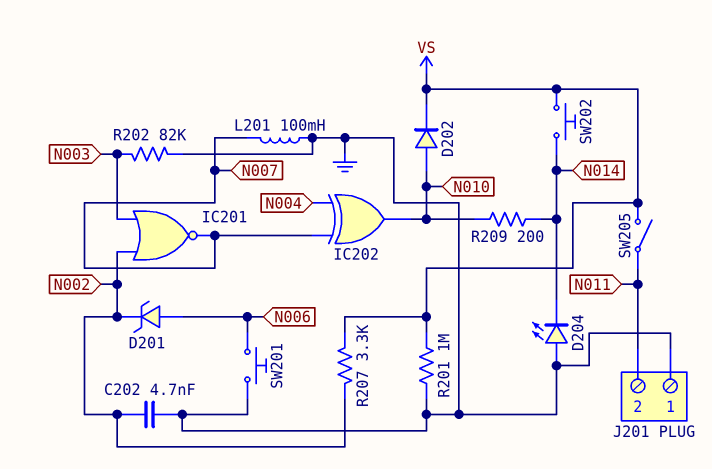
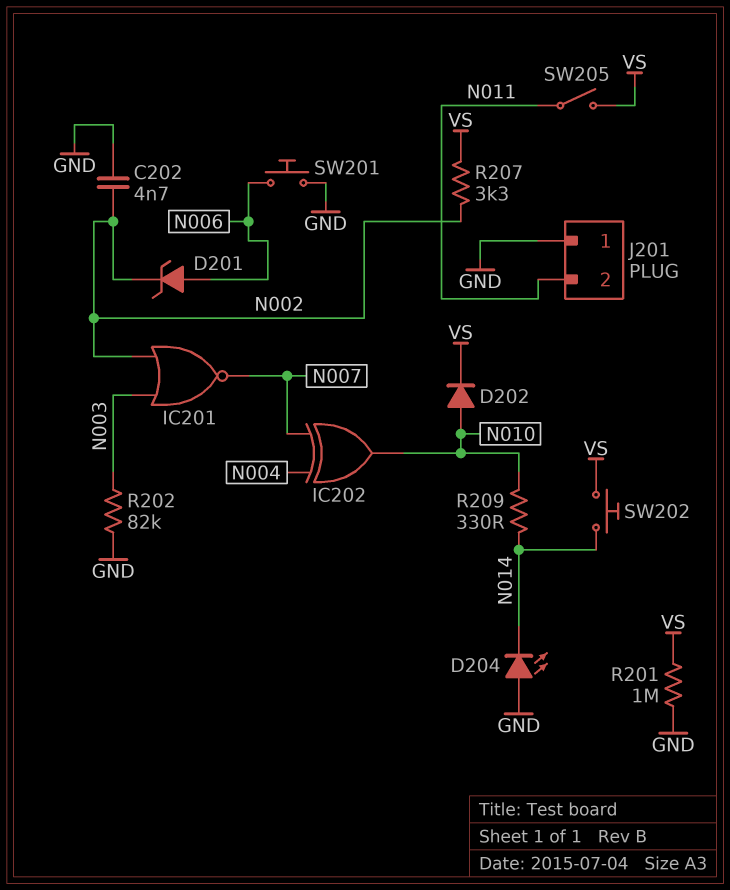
L201: 100mH (GND, N007) -> none
R209: 200 (N010, N014) -> 330 (N010, N014)

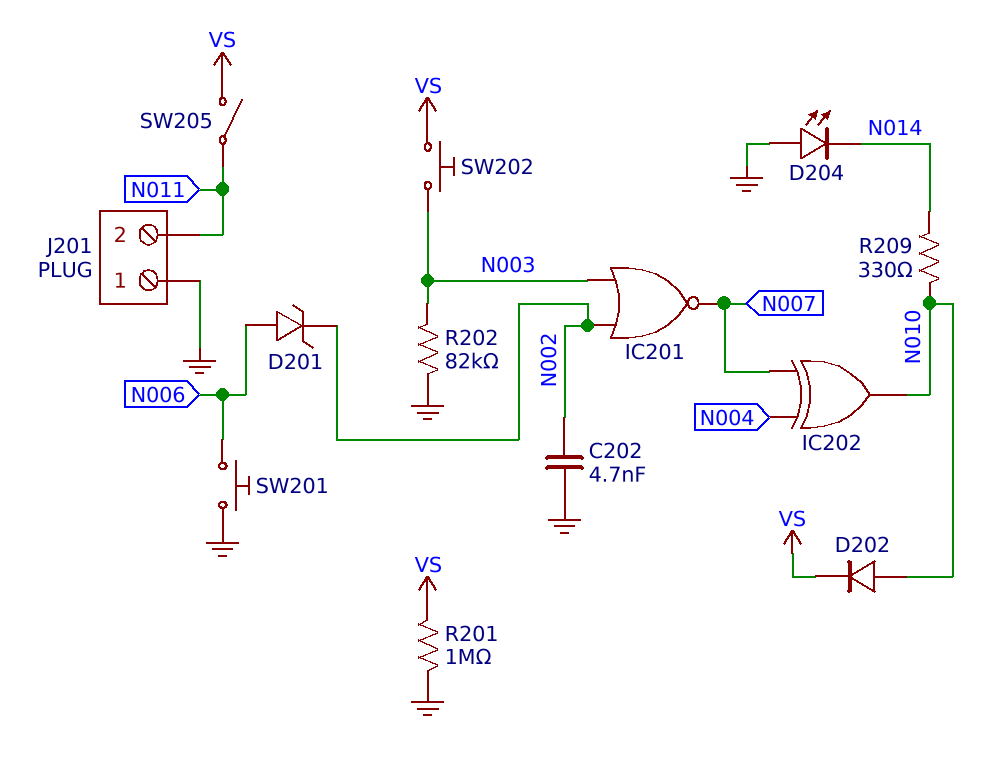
R207: 3.3k (N002, VS) -> none
SW202: button (N014, VS) -> button (N003, VS)

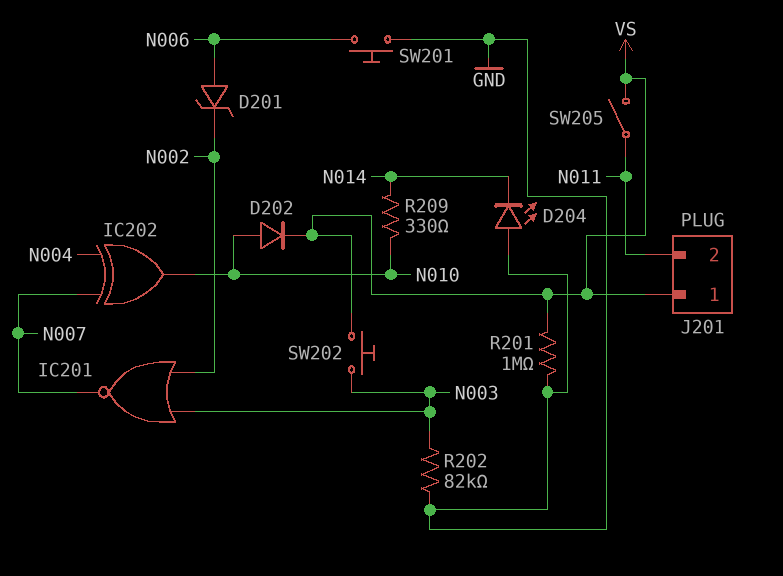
C202: 4.7nF (GND, N002) -> none
J201 pin 1: GND -> VS

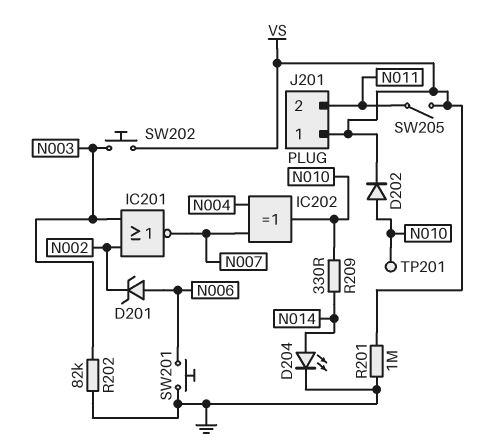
D204: LED (A GND, K N014) -> LED (A N014, K GND)
TP201: none -> test point (N010)

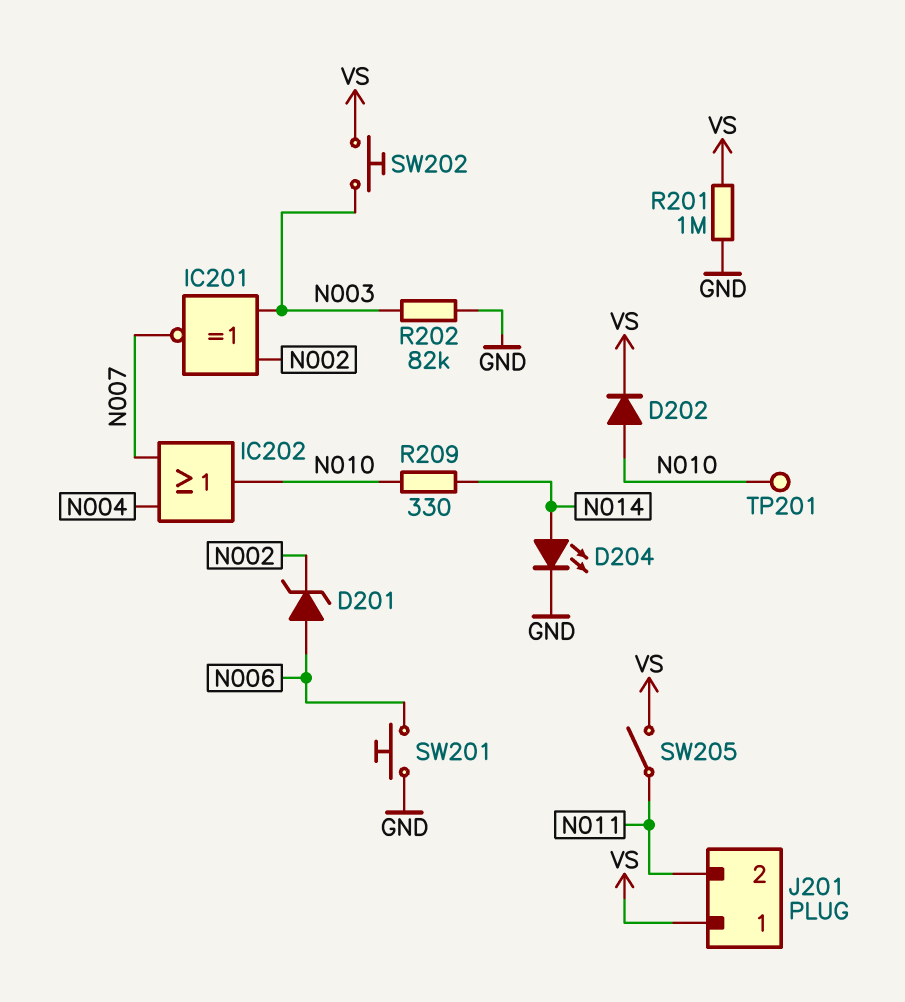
IC201: NOR (in N002, in N003, out N007) -> XNOR (in N002, in N003, out N007)
IC202: XOR (in N004, in N007, out N010) -> OR (in N004, in N007, out N010)

